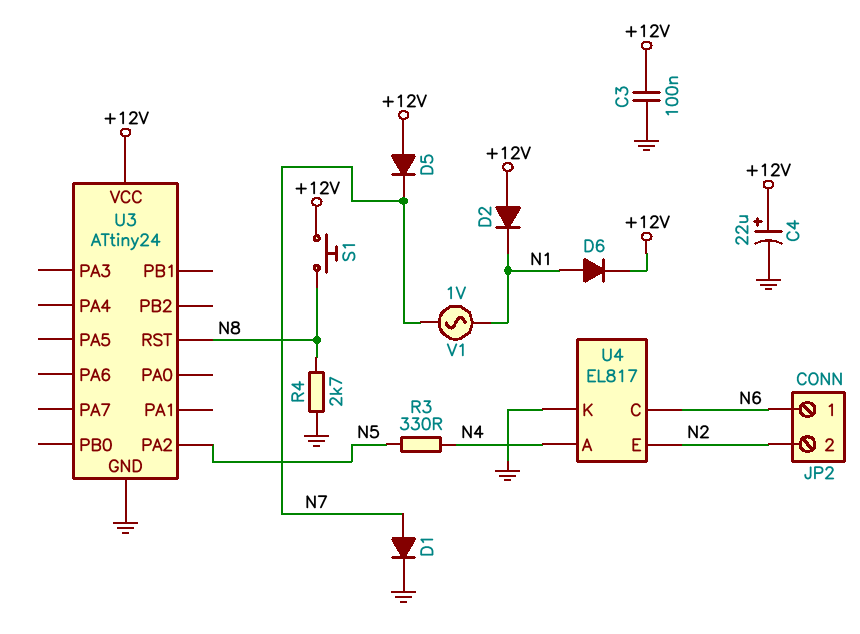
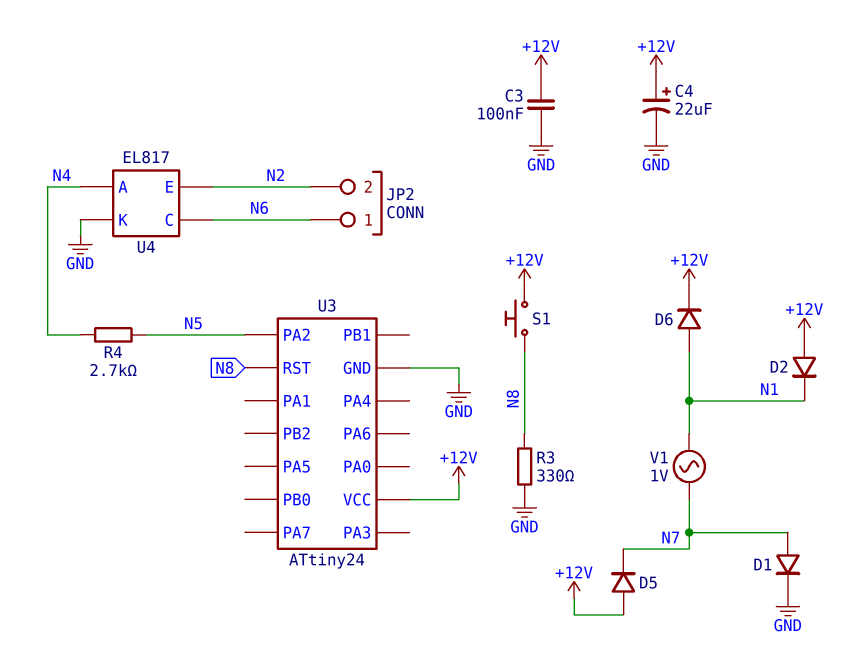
R3: 330 (N4, N5) -> 330 (GND, N8)
R4: 2.7k (GND, N8) -> 2.7k (N4, N5)

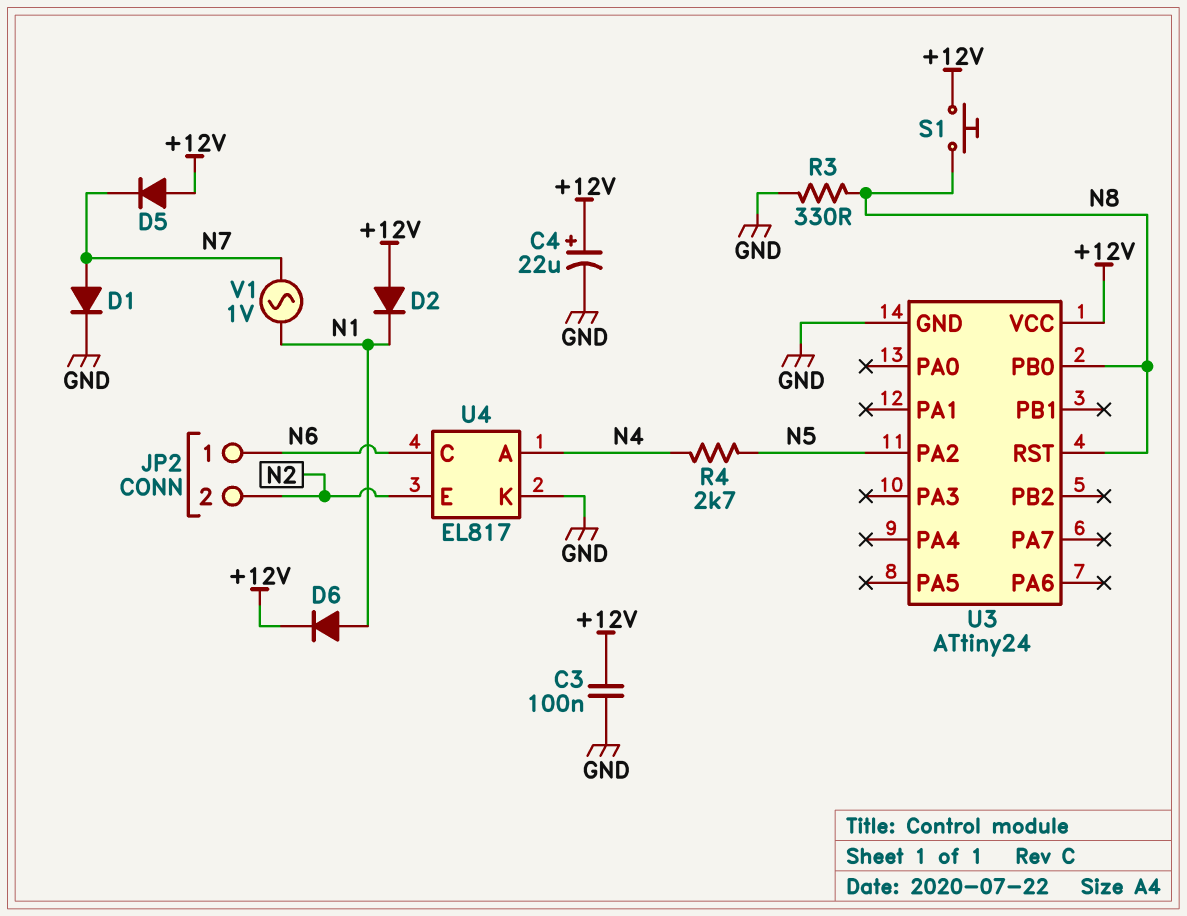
U3 pin PB0: none -> N8

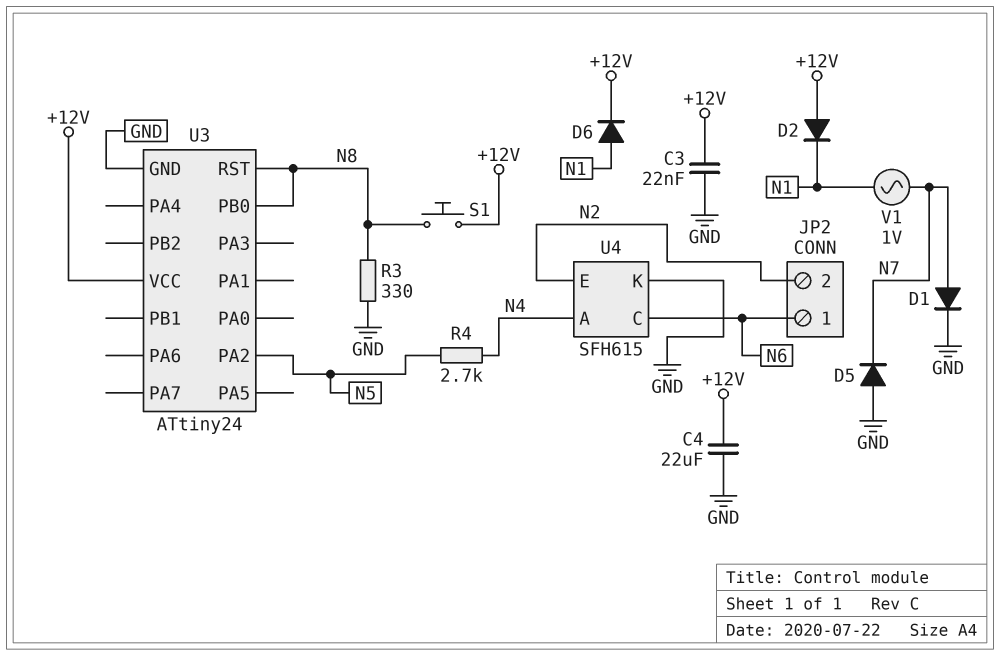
C3: 100nF (+12V, GND) -> 22nF (+12V, GND)
C4: 22uF (plus +12V, minus GND) -> 22uF (+12V, GND)
D5: diode (A +12V, K N7) -> diode (A GND, K N7)
U4: EL817 -> SFH615

